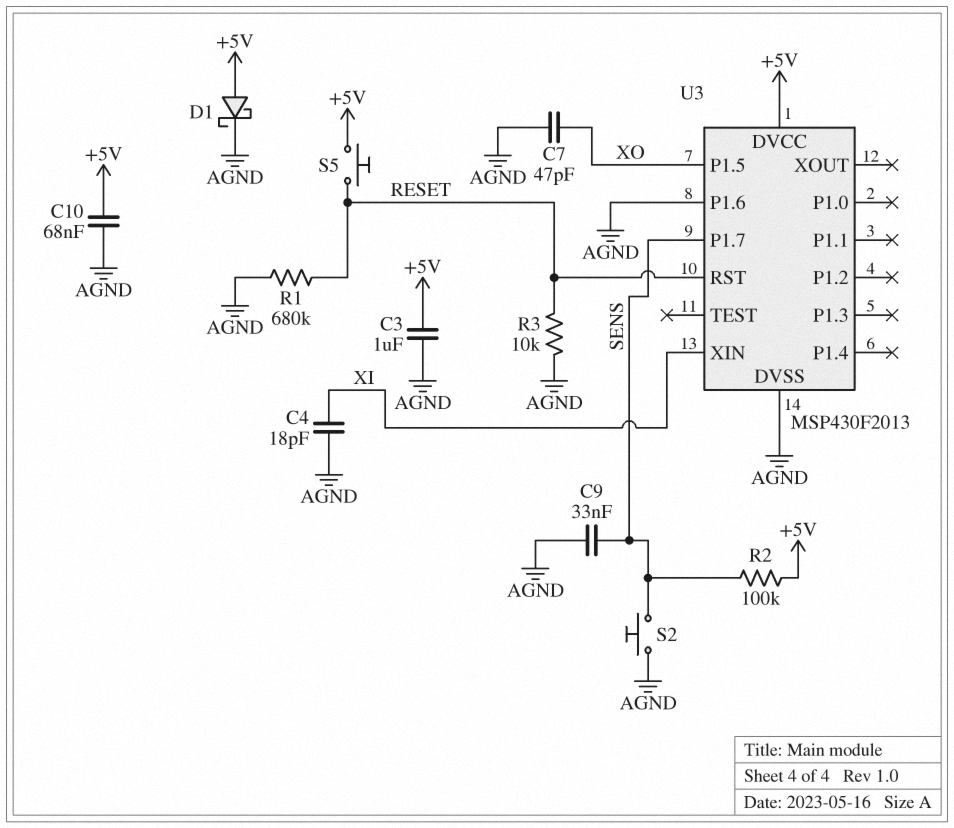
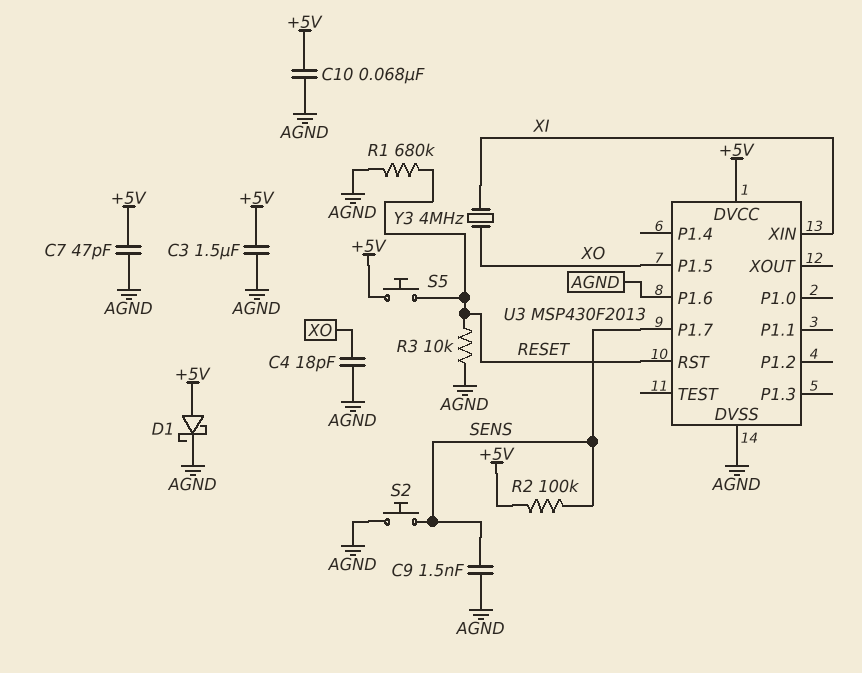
C3: 1uF (+5V, AGND) -> 1.5uF (+5V, AGND)
C4: 18pF (AGND, XI) -> 18pF (AGND, XO)
C7: 47pF (AGND, XO) -> 47pF (+5V, AGND)
C9: 33nF (AGND, SENS) -> 1.5nF (AGND, SENS)
Y3: none -> 4MHz (XI, XO)

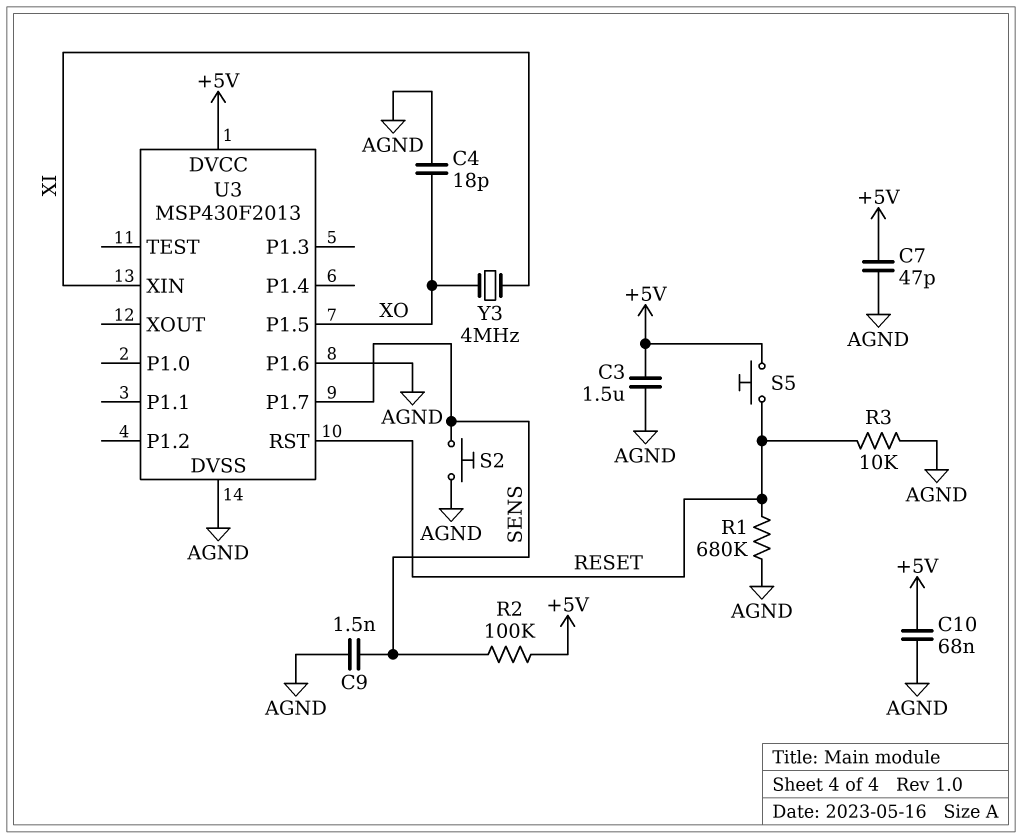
D1: schottky (A +5V, K AGND) -> none

